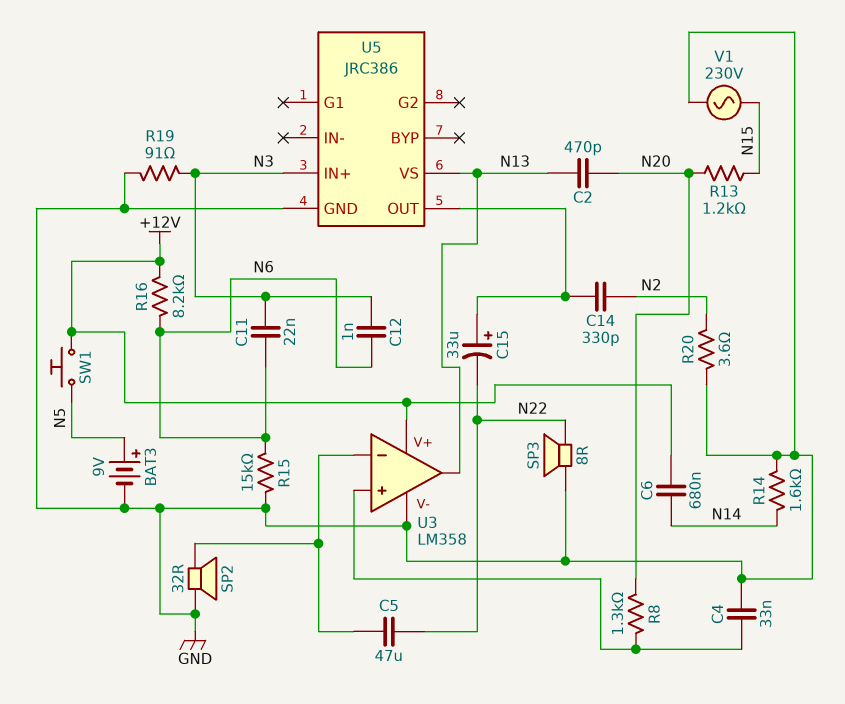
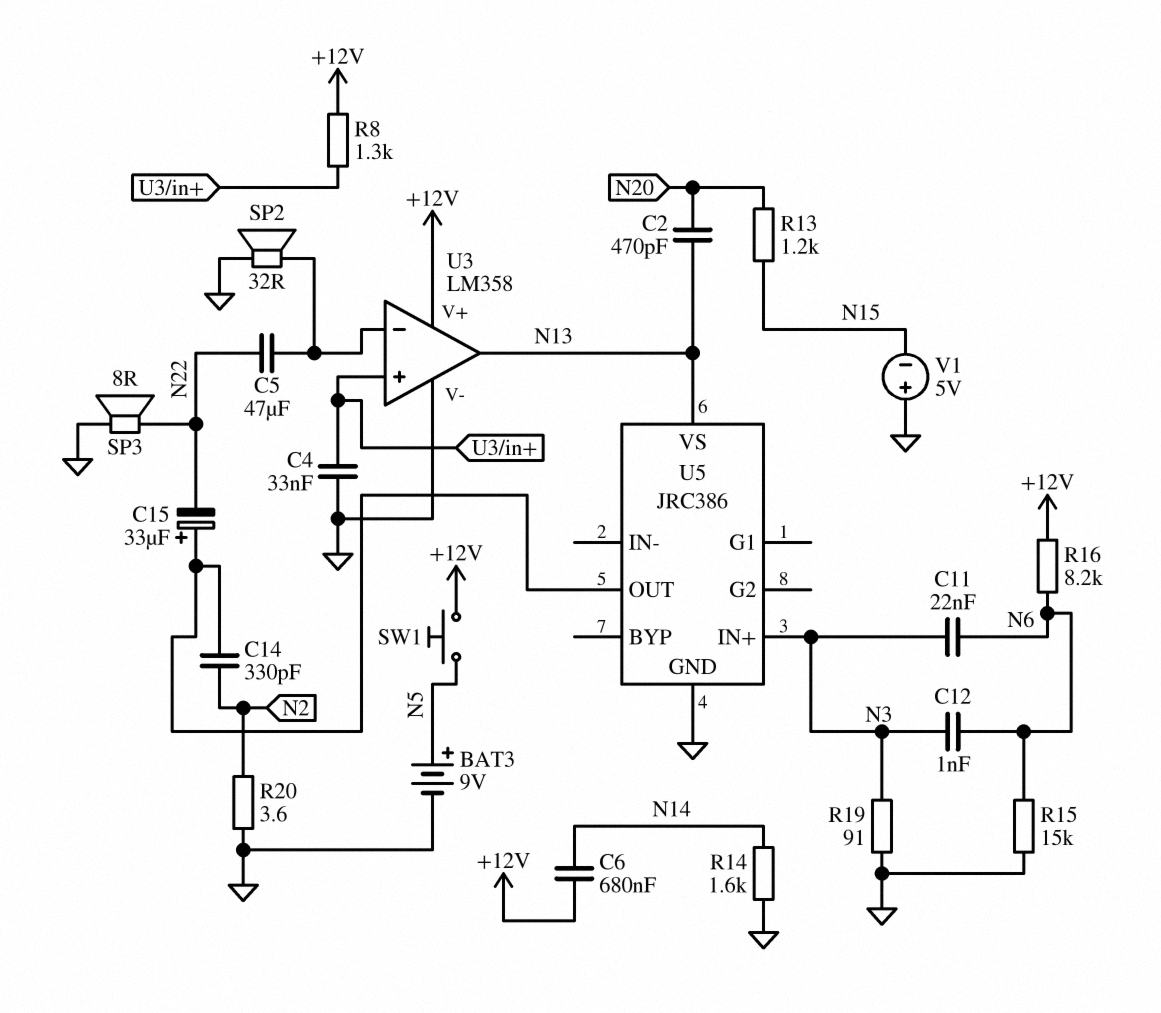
R8: 1.3k (N20, U3/in+) -> 1.3k (+12V, U3/in+)
V1: AC 230V (GND, N15) -> 5V (plus GND, minus N15)

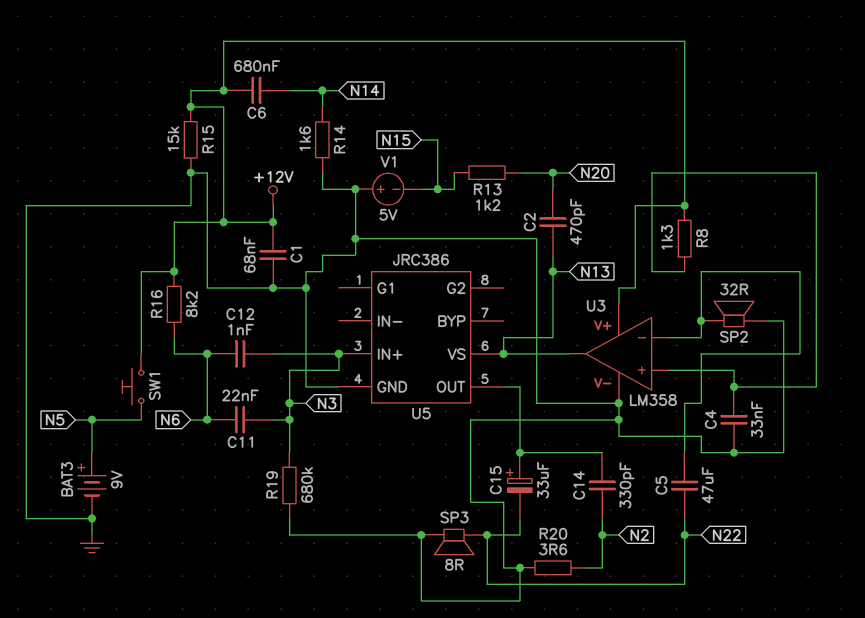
C1: none -> 68nF (+12V, GND)
R15: 15k (GND, N6) -> 15k (+12V, GND)
R19: 91 (GND, N3) -> 680k (GND, N3)

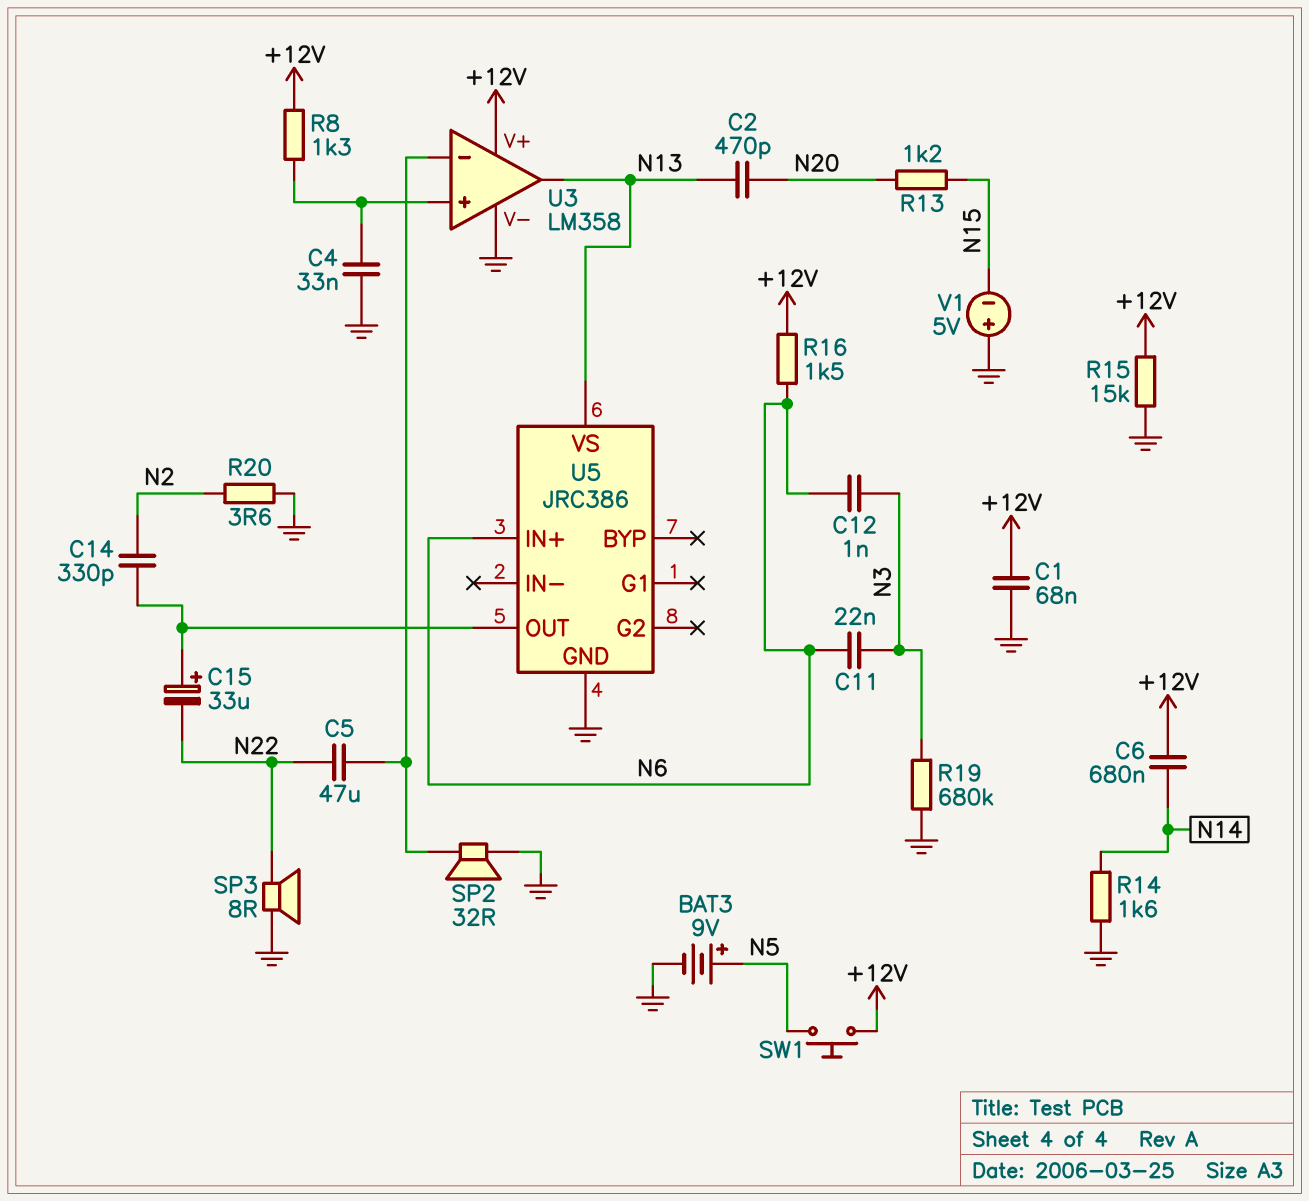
R16: 8.2k (+12V, N6) -> 1.5k (+12V, N6)
U5 pin IN+: N3 -> N6

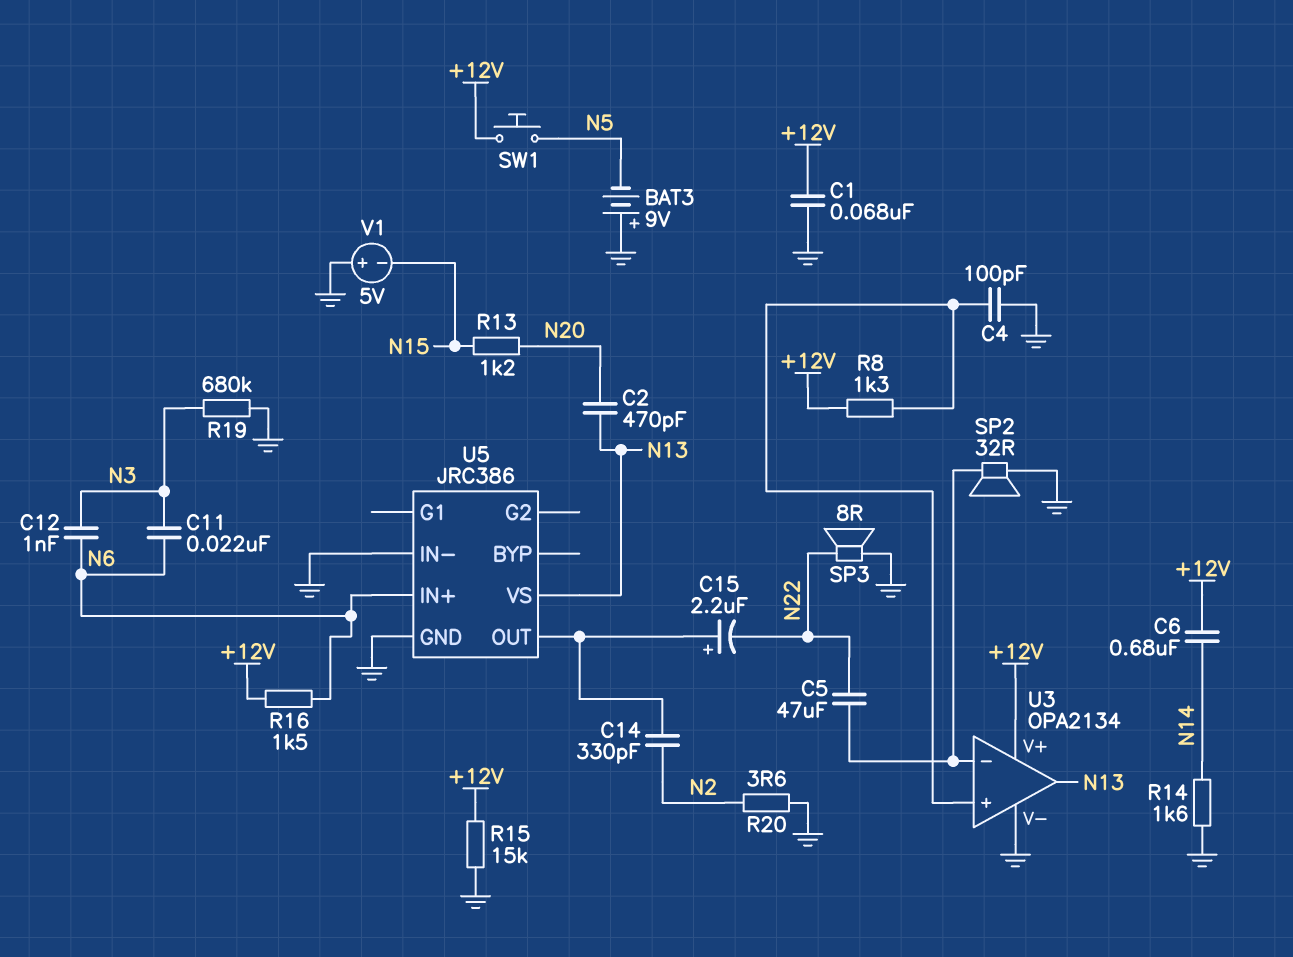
BAT3: 9V (plus N5, minus GND) -> 9V (plus GND, minus N5)
C4: 33nF (GND, U3/in+) -> 100pF (GND, U3/in+)
C15: 33uF (plus U5/OUT, minus N22) -> 2.2uF (plus U5/OUT, minus N22)
U3: LM358 -> OPA2134
U5 pin IN-: none -> GND

